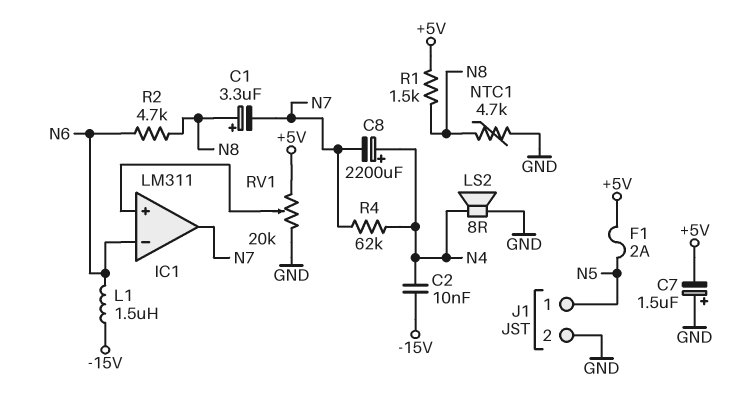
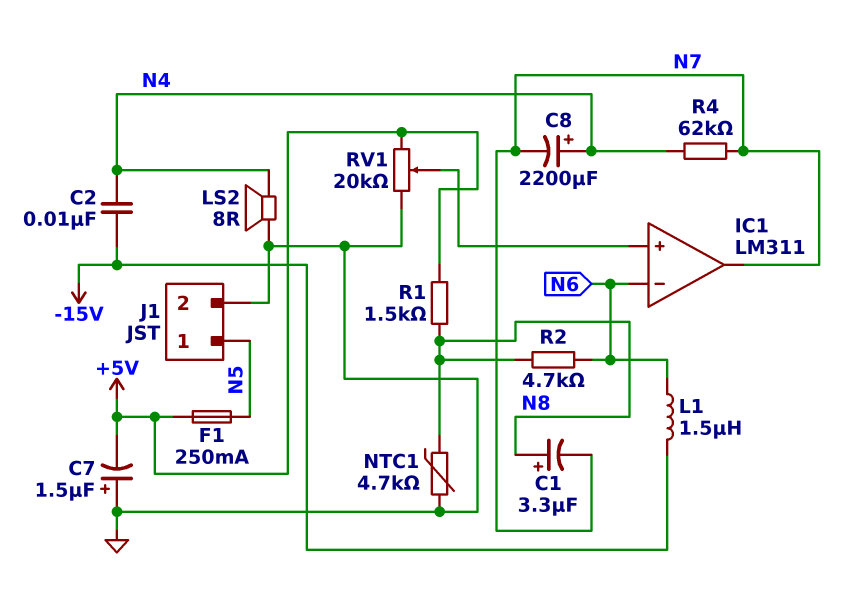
F1: 2A (+5V, N5) -> 250mA (+5V, N5)

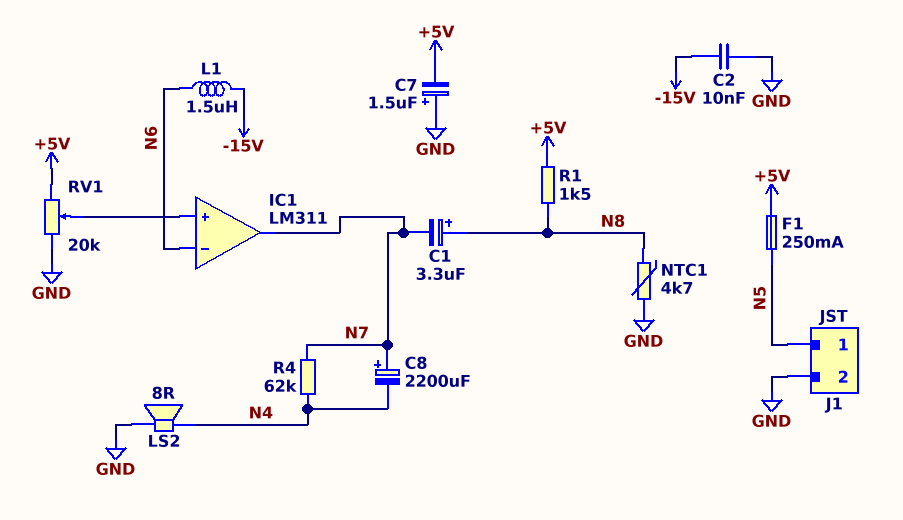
C2: 10nF (-15V, N4) -> 10nF (-15V, GND)
C8: 2200uF (plus N4, minus N7) -> 2200uF (plus N7, minus N4)
R2: 4.7k (N6, N8) -> none

